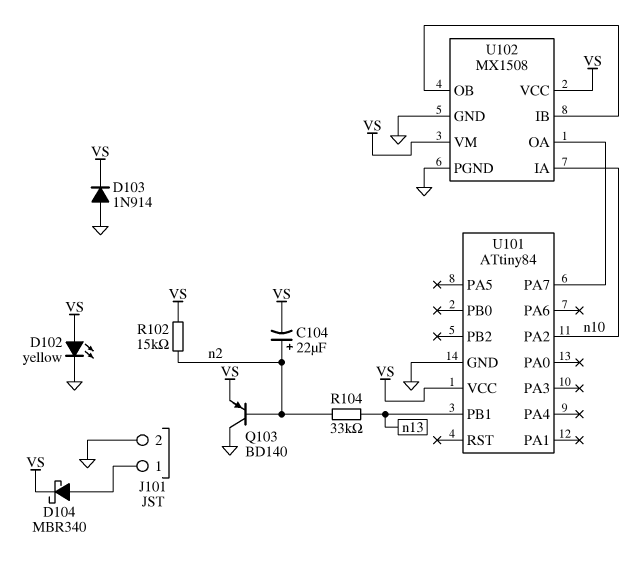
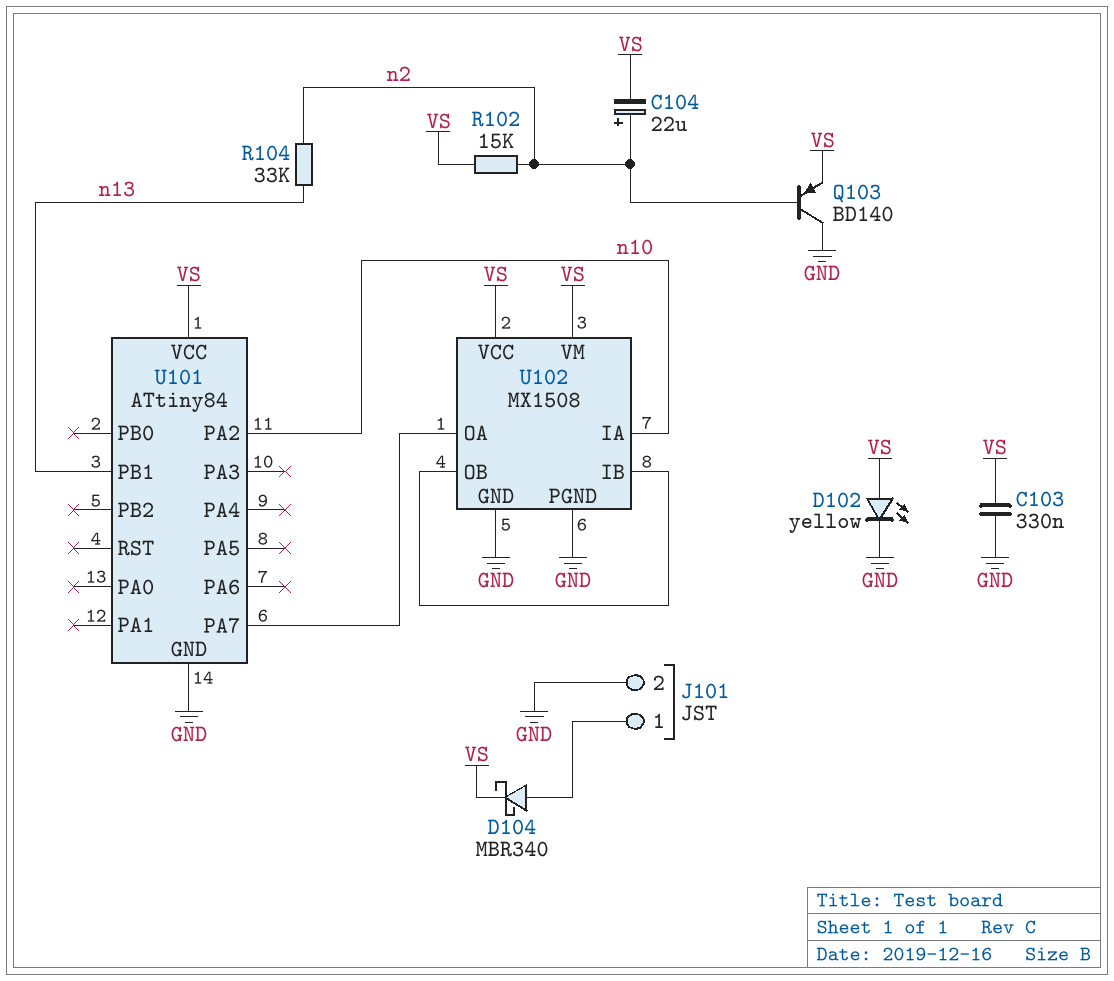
C103: none -> 330nF (GND, VS)
D103: diode 1N914 (A GND, K VS) -> none

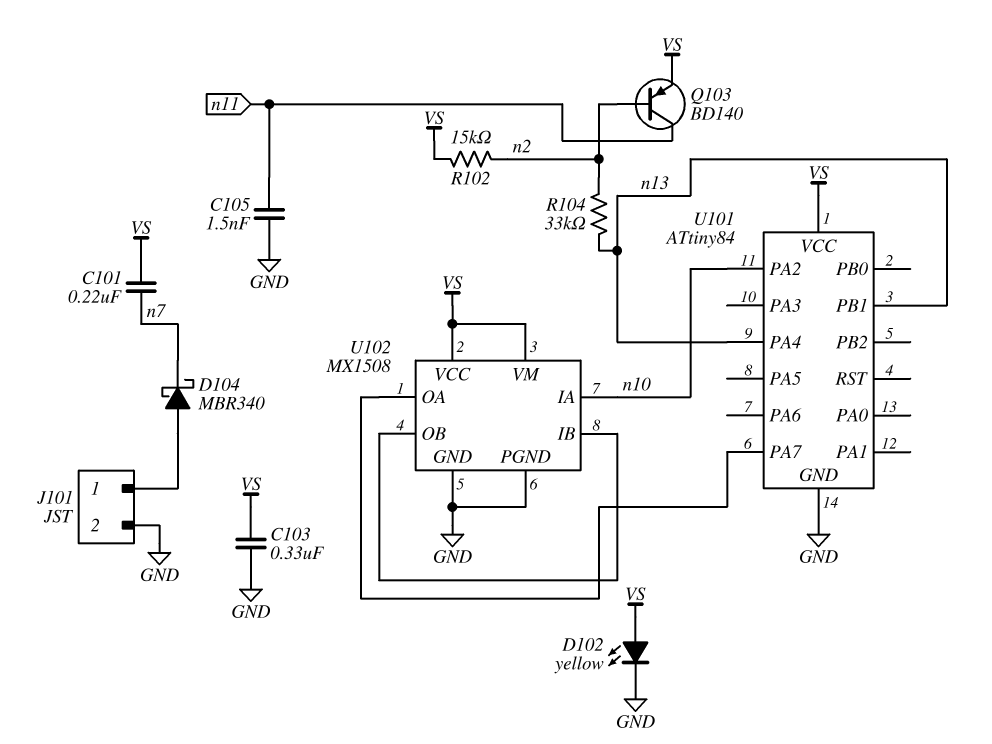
C101: none -> 220nF (VS, n7)
C104: 22uF (plus n2, minus VS) -> none
C105: none -> 1.5nF (GND, n11)
D104: schottky MBR340 (A J101/1, K VS) -> schottky MBR340 (A J101/1, K n7)
Q103: PNP BD140 (B n2, C GND, E VS) -> PNP BD140 (B n2, C n11, E VS)
U101 pin PA4: none -> n13

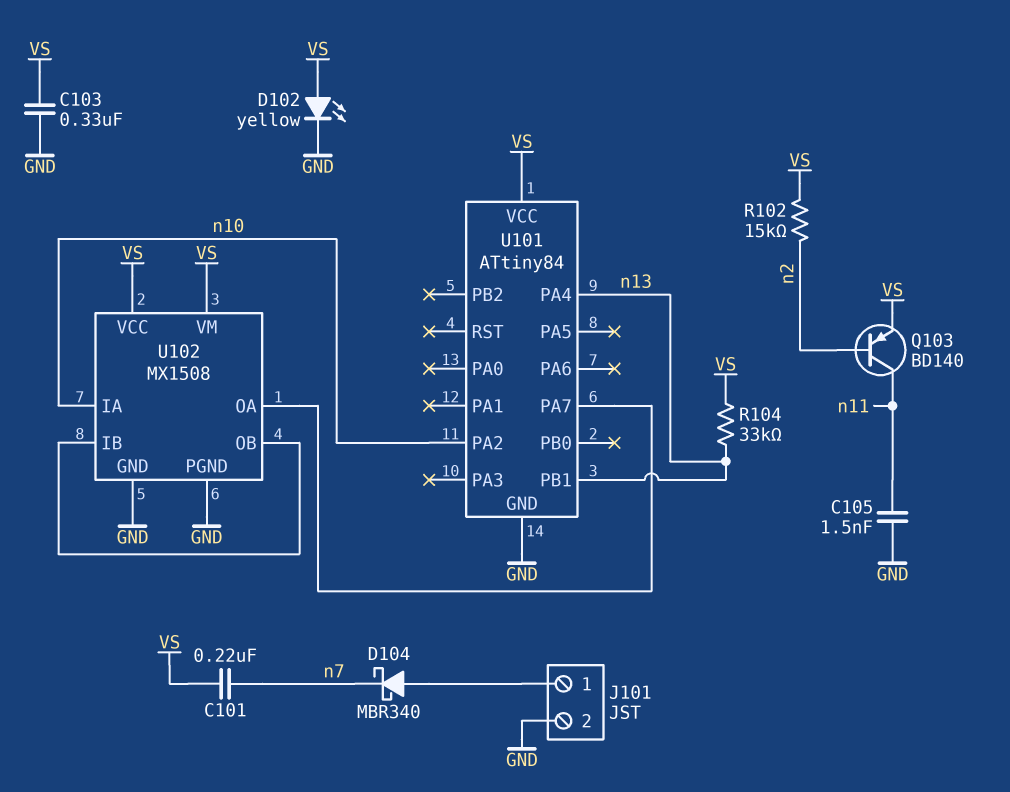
R104: 33k (n2, n13) -> 33k (VS, n13)

